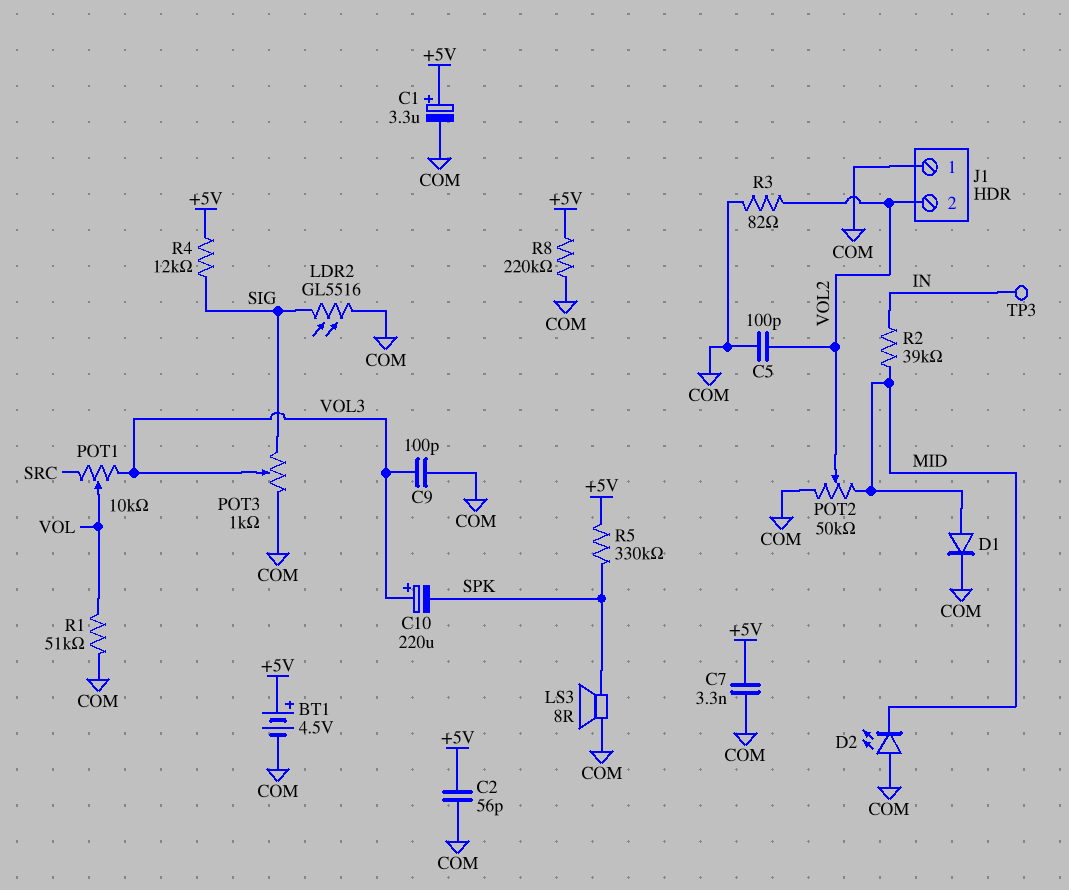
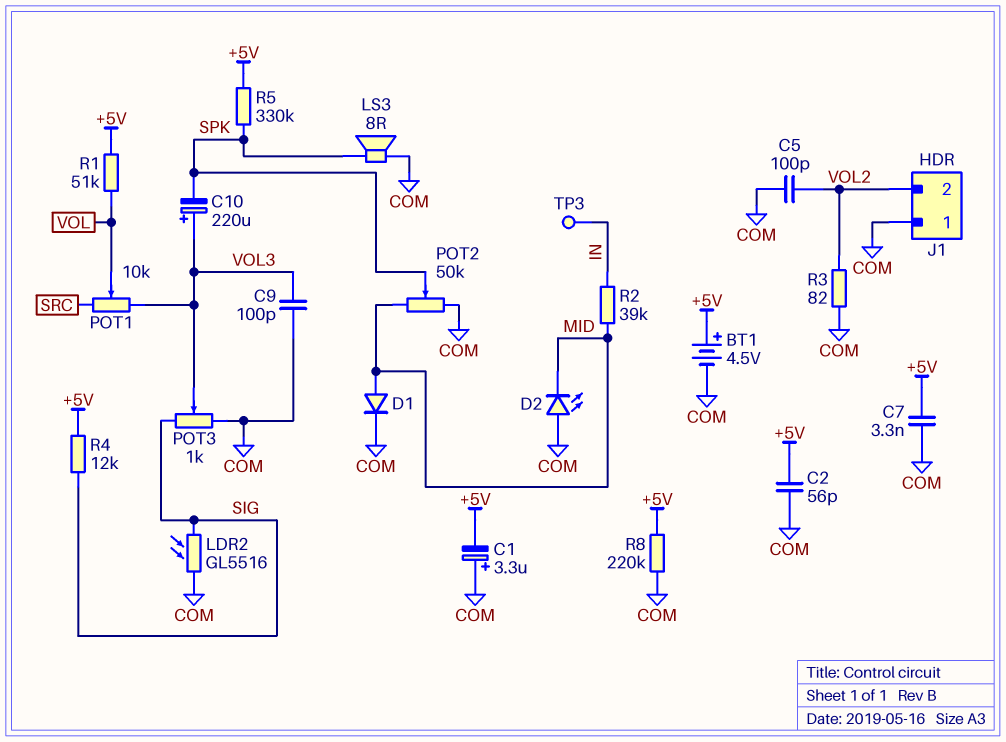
C1: 3.3uF (plus +5V, minus COM) -> 3.3uF (plus COM, minus +5V)
POT2: 50k (COM, MID, wiper VOL2) -> 50k (COM, MID, wiper SPK)
R1: 51k (COM, VOL) -> 51k (+5V, VOL)

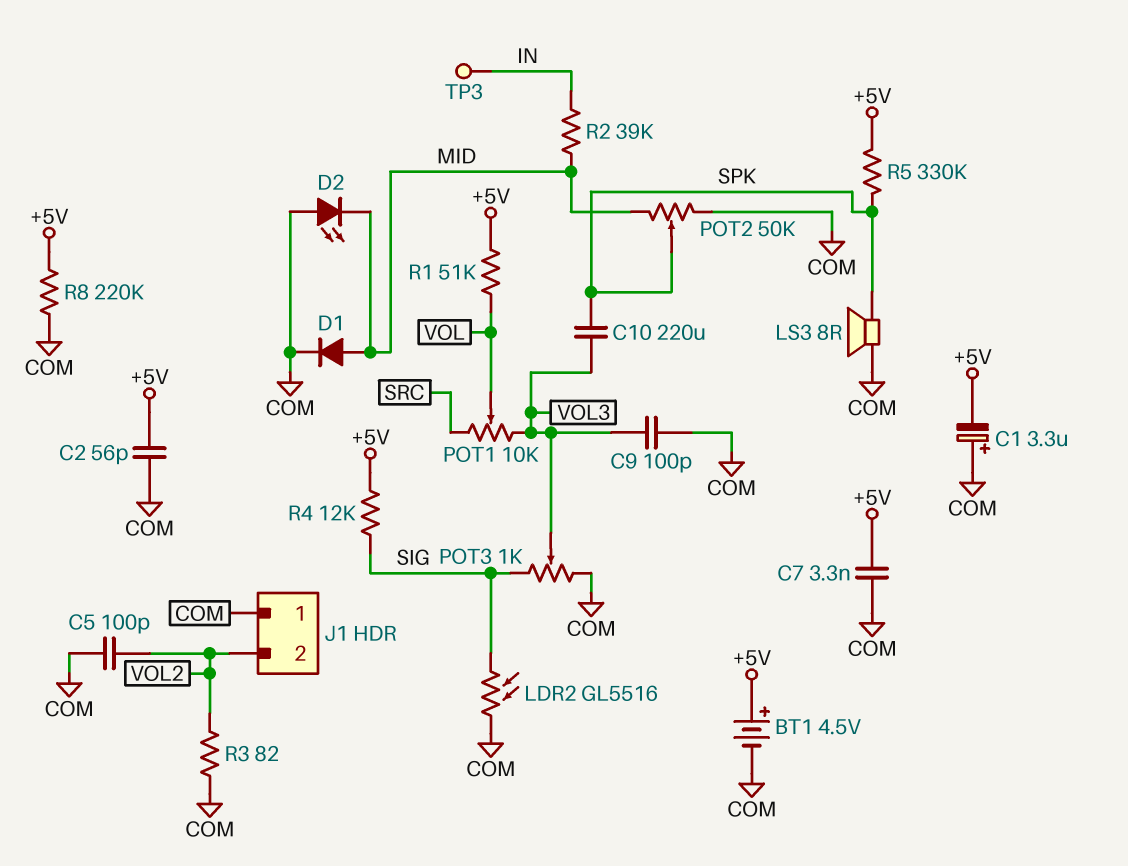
C10: 220uF (plus VOL3, minus SPK) -> 220uF (SPK, VOL3)

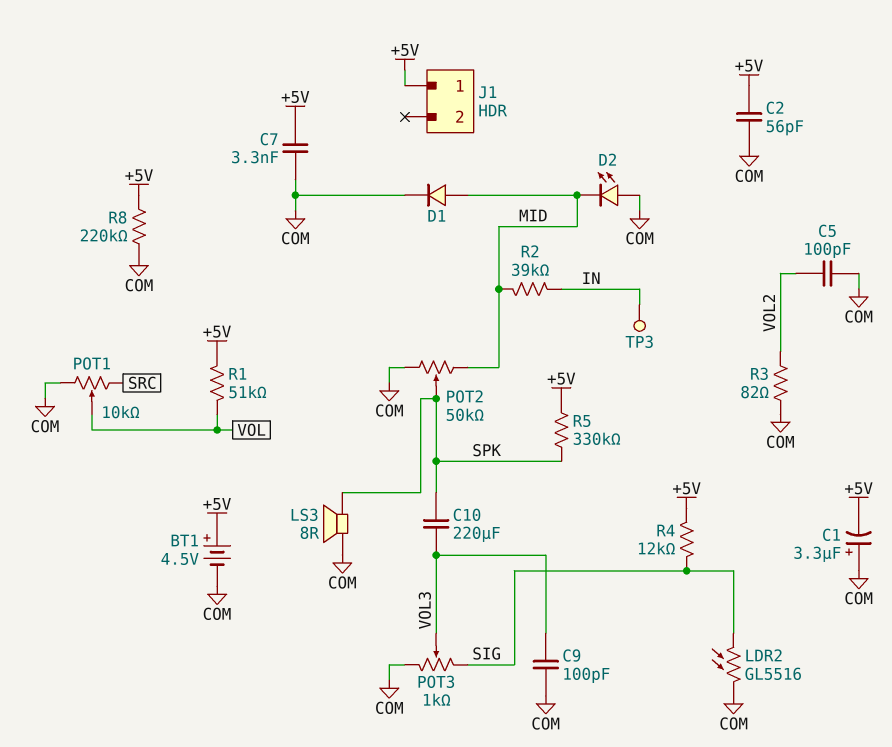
J1 pin 1: COM -> +5V
J1 pin 2: VOL2 -> none
POT1: 10k (SRC, VOL3, wiper VOL) -> 10k (COM, SRC, wiper VOL)

